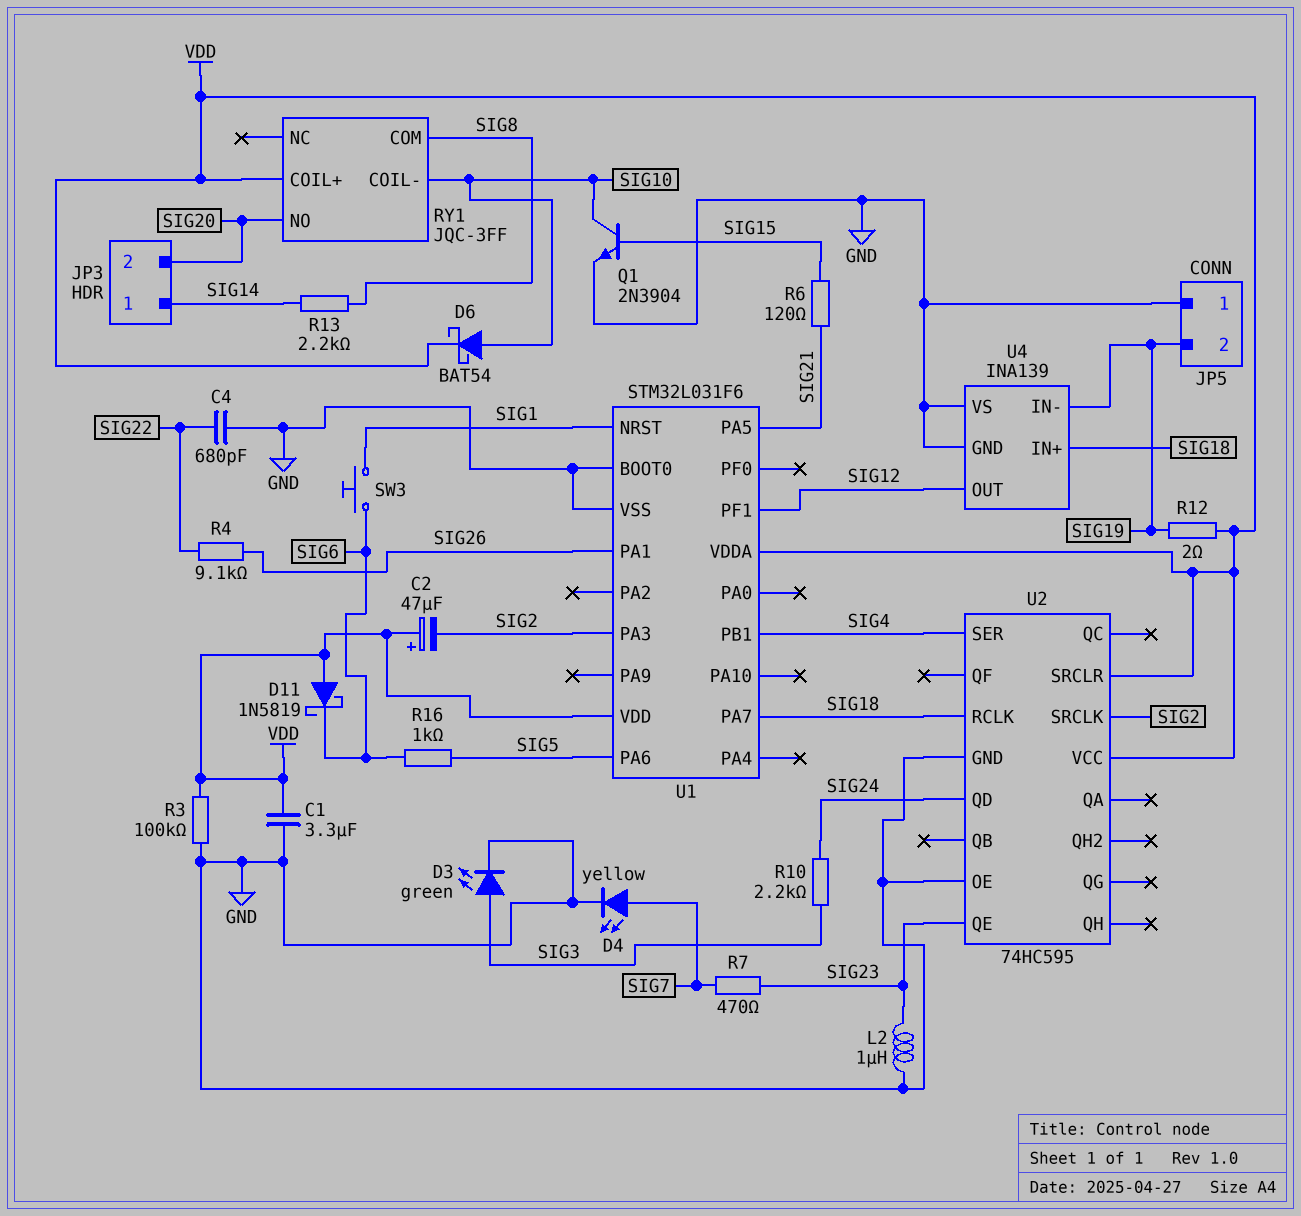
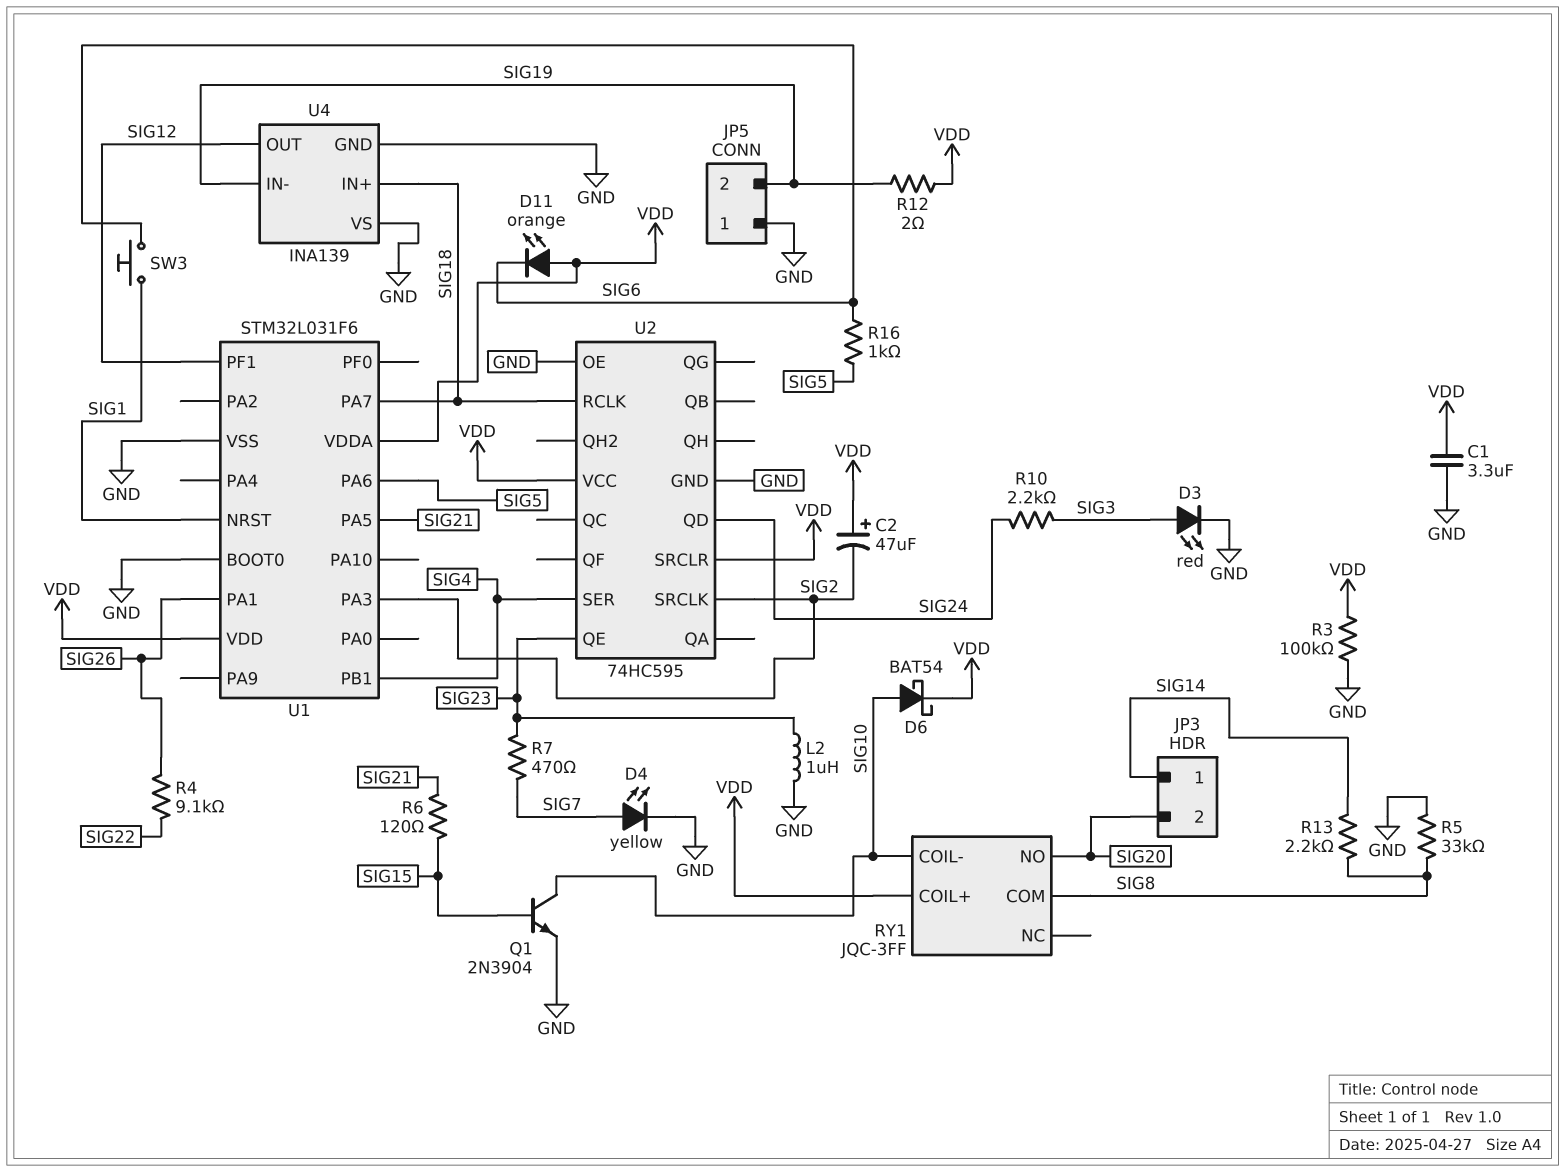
C4: 680pF (GND, SIG22) -> none
D3: LED green (A SIG3, K GND) -> LED red (A SIG3, K GND)
D11: schottky 1N5819 (A VDD, K SIG6) -> LED orange (A VDD, K SIG6)
R5: none -> 33k (GND, SIG8)

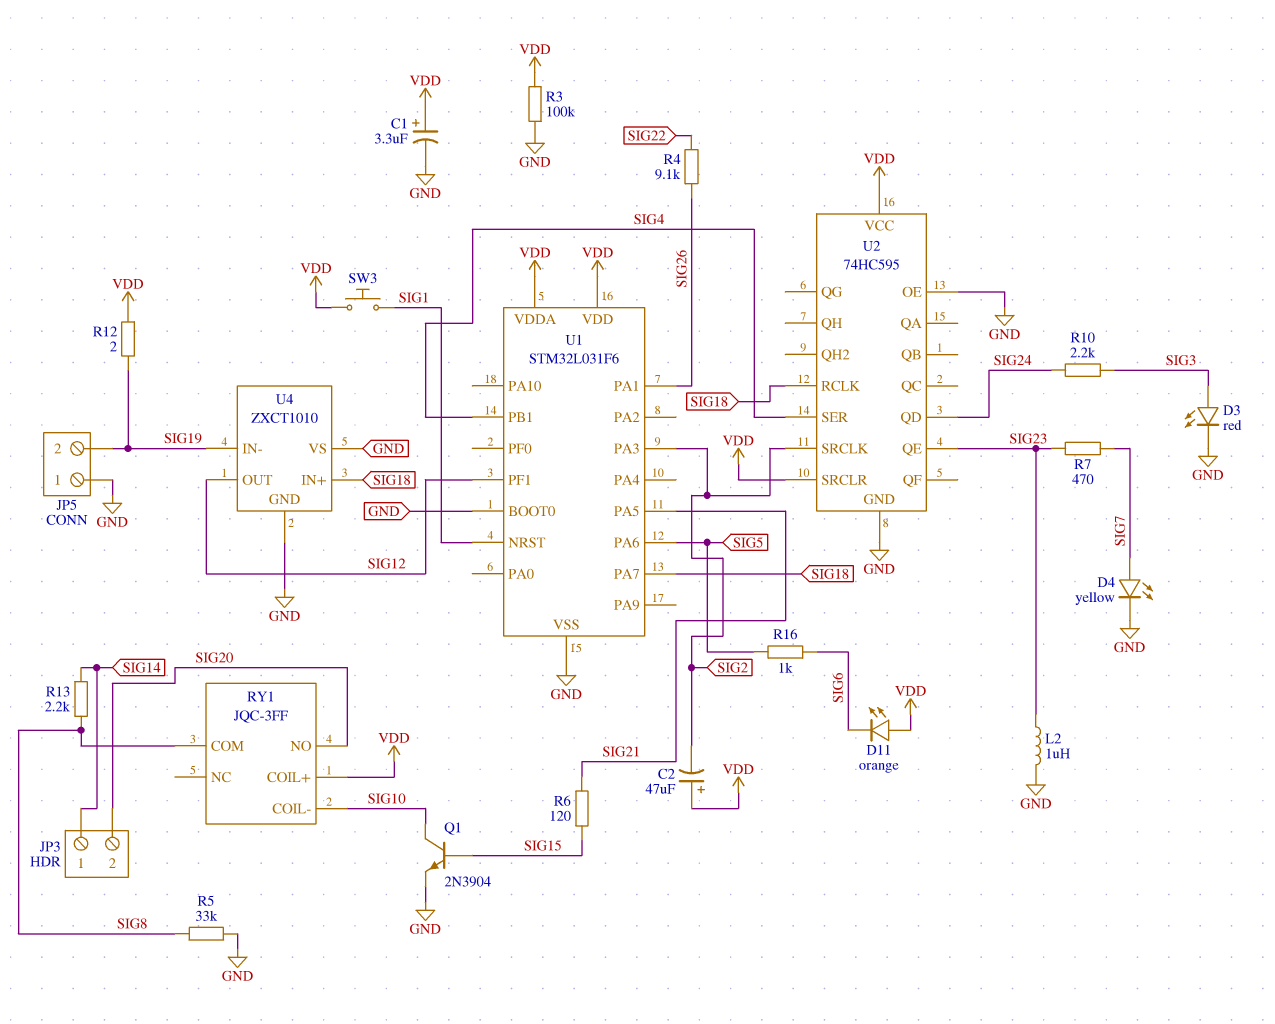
C1: 3.3uF (GND, VDD) -> 3.3uF (plus VDD, minus GND)
D6: schottky BAT54 (A SIG10, K VDD) -> none
SW3: button (SIG1, SIG6) -> button (SIG1, VDD)
U4: INA139 -> ZXCT1010

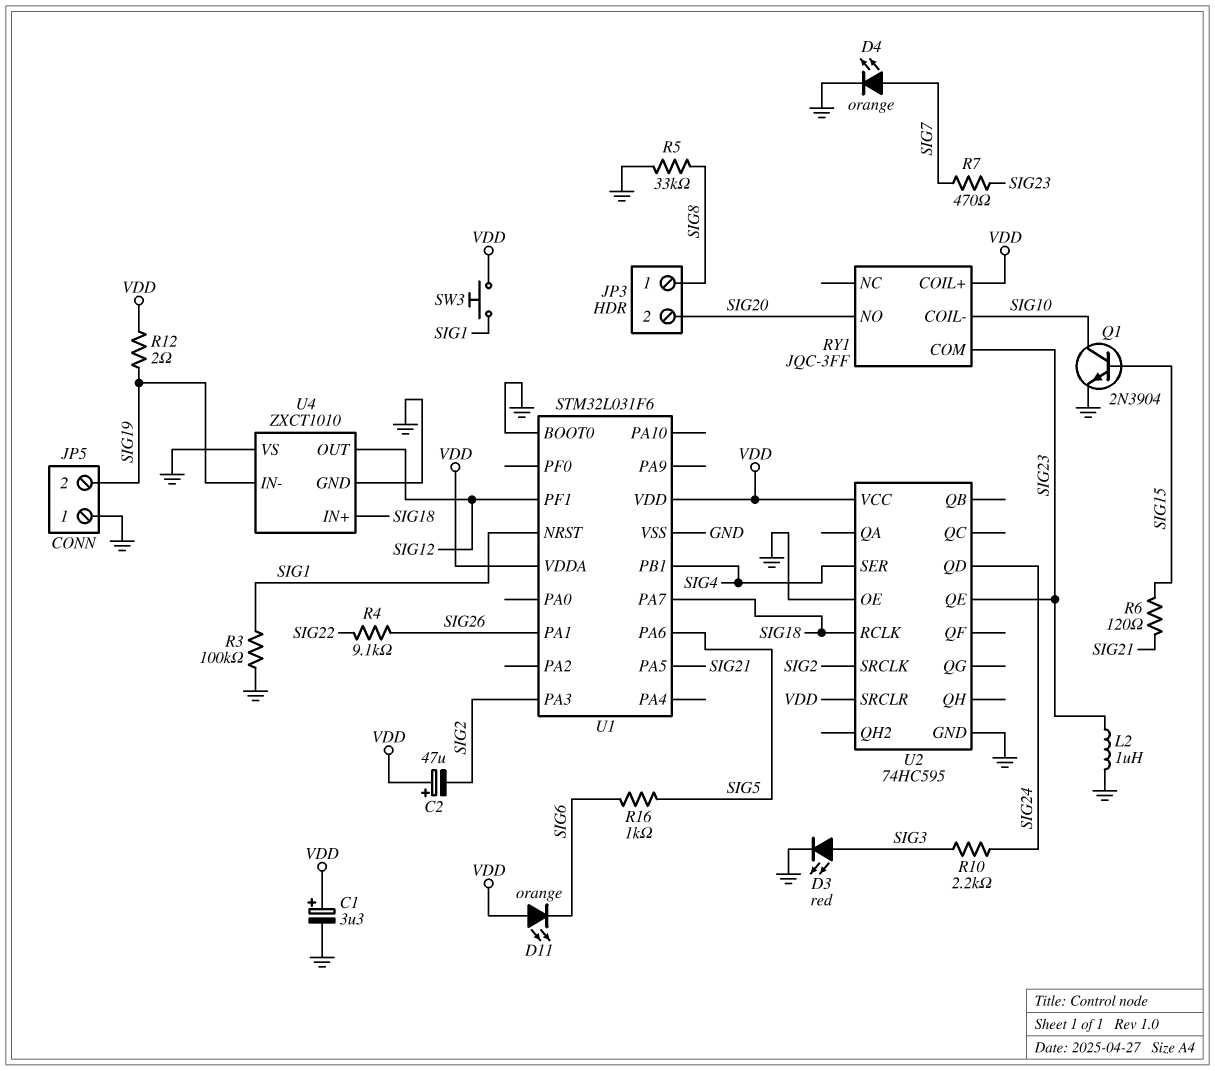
D4: LED yellow (A SIG7, K GND) -> LED orange (A SIG7, K GND)
JP3 pin 1: SIG14 -> SIG8
R3: 100k (GND, VDD) -> 100k (GND, SIG1)
R13: 2.2k (SIG8, SIG14) -> none
RY1 pin COM: SIG8 -> SIG23

